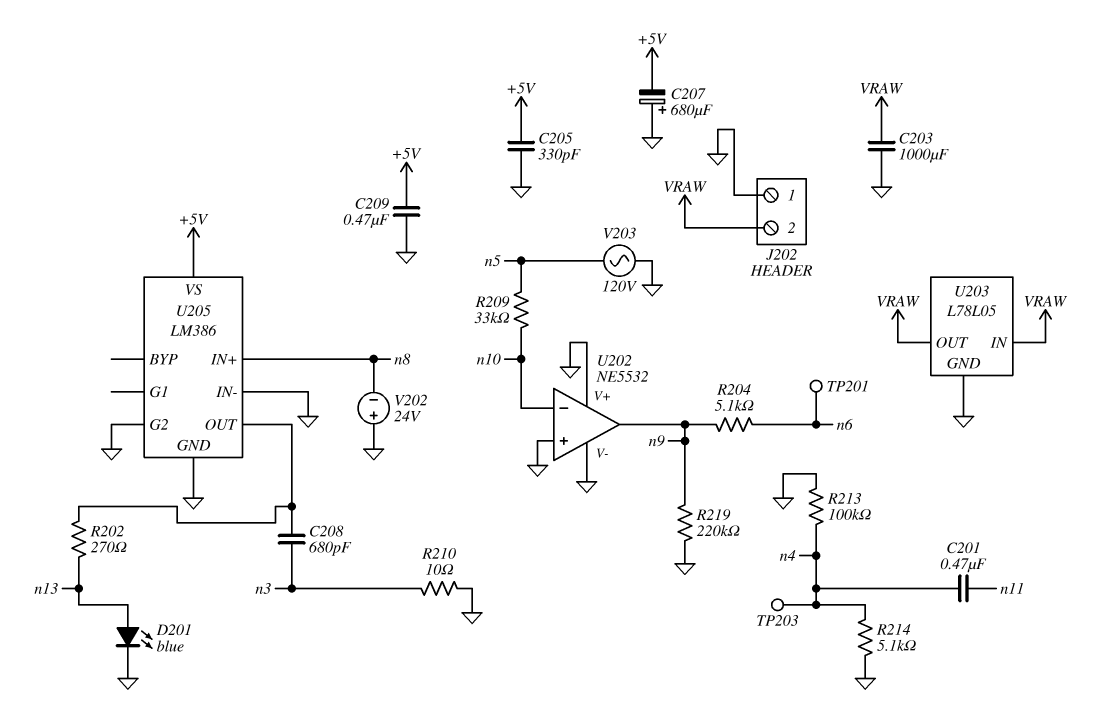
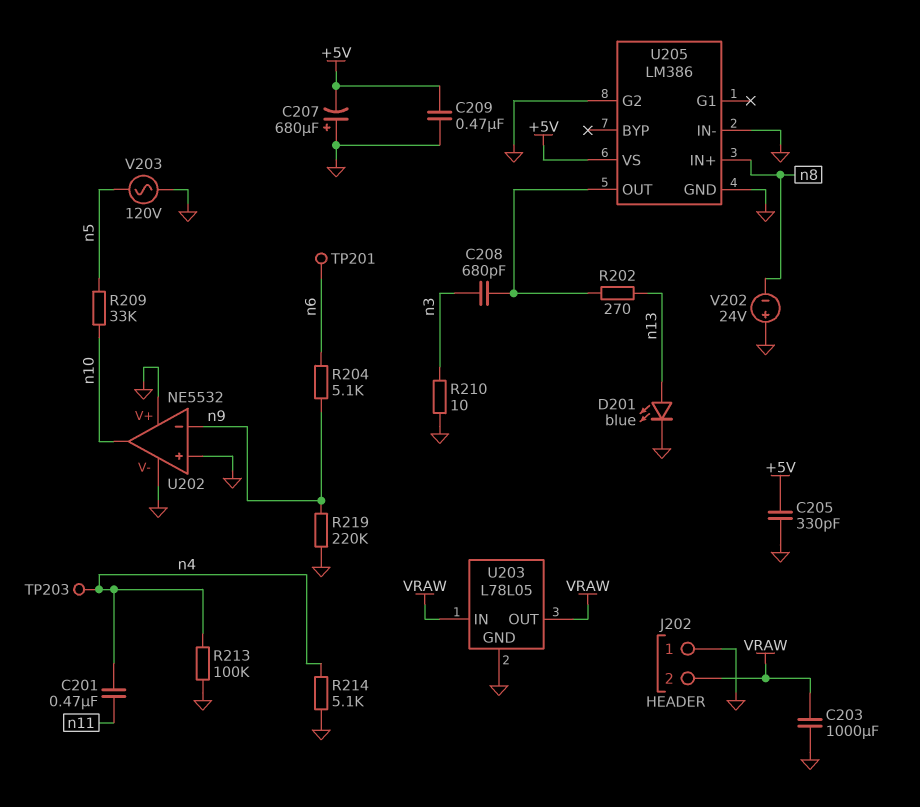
U202 pin in-: n10 -> n9
U202 pin out: n9 -> n10

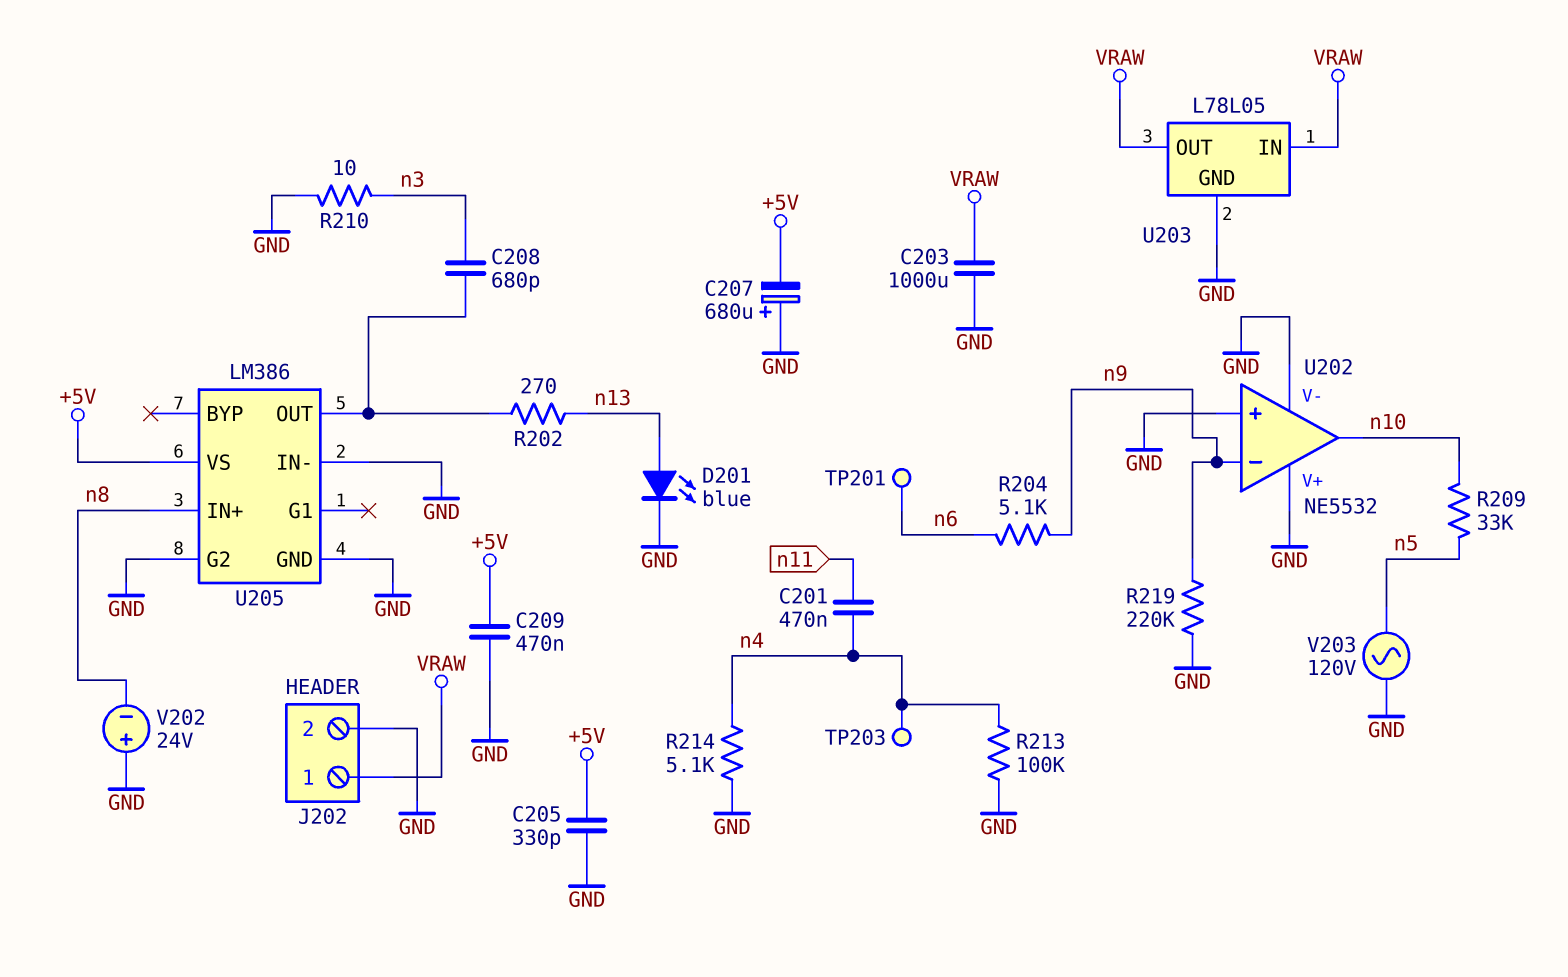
J202 pin 1: GND -> VRAW
J202 pin 2: VRAW -> GND

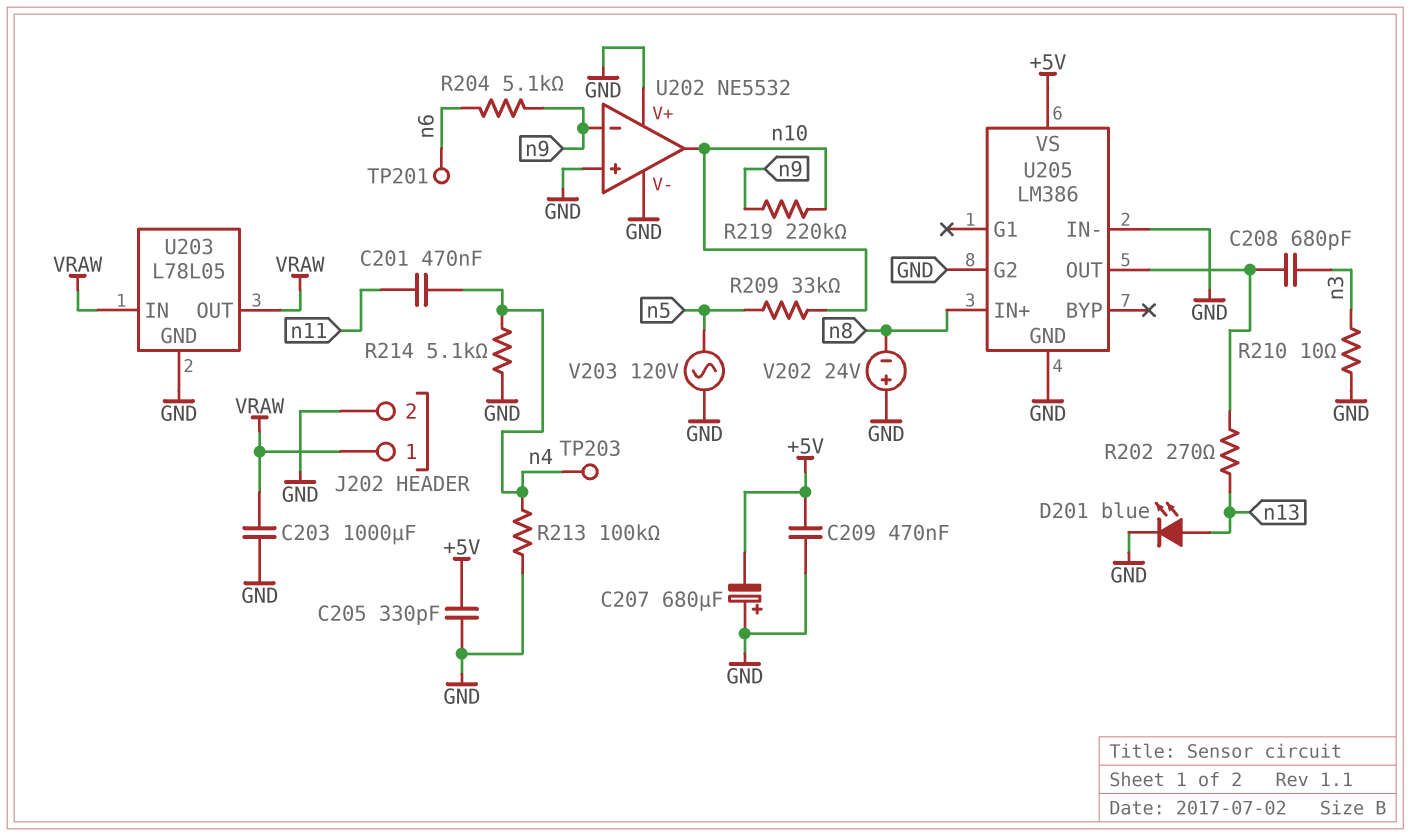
R219: 220k (GND, n9) -> 220k (n9, n10)

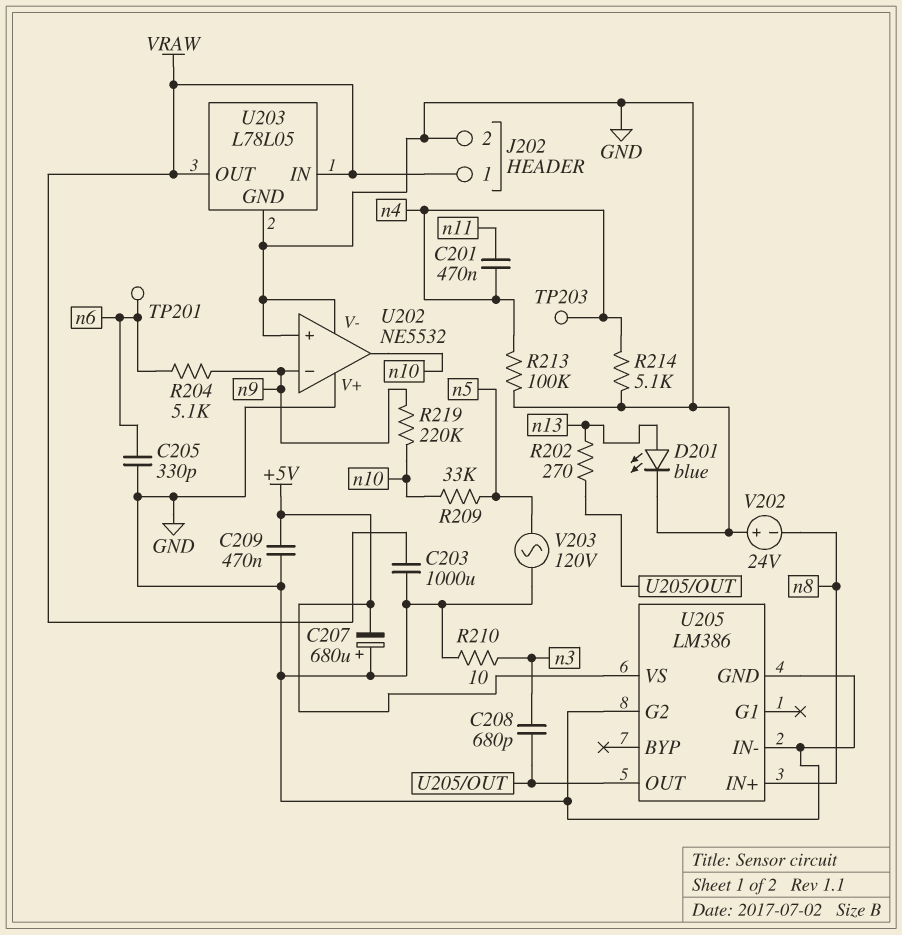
C205: 330pF (+5V, GND) -> 330pF (GND, n6)

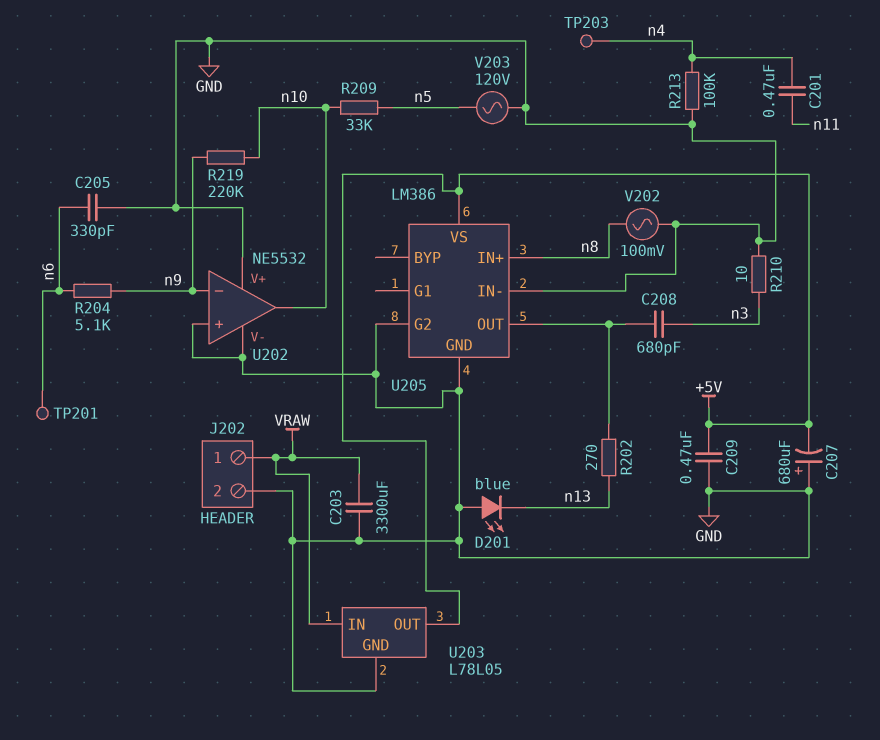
C203: 1000uF (GND, VRAW) -> 3300uF (GND, VRAW)
D201: LED blue (A n13, K GND) -> LED blue (A GND, K n13)
R214: 5.1k (GND, n4) -> none
U203 pin OUT: VRAW -> +5V
V202: 24V (plus GND, minus n8) -> AC 100mV (GND, n8)

